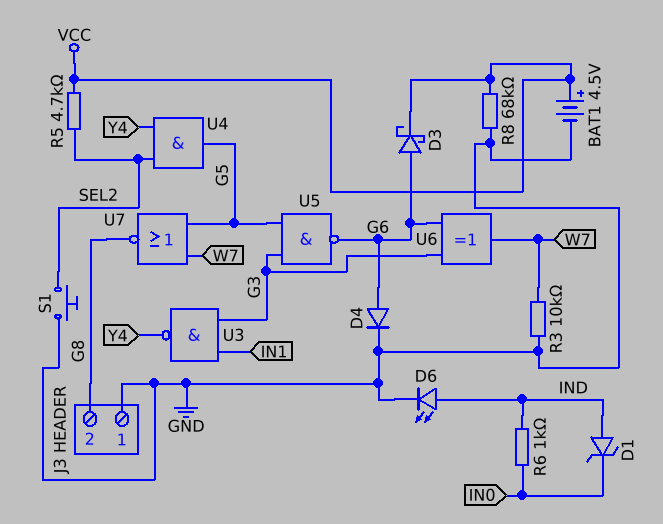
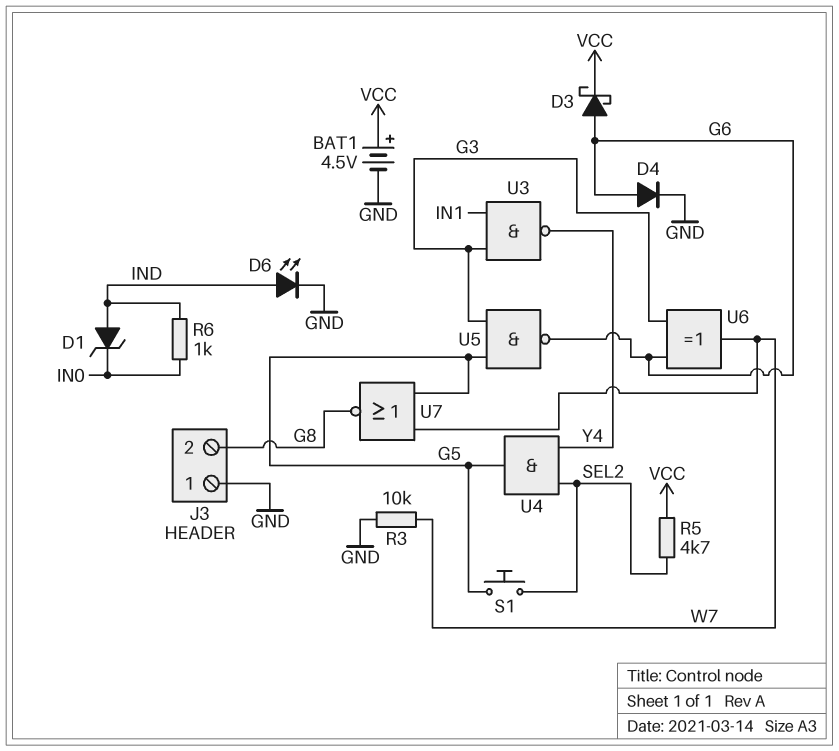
R8: 68k (GND, VCC) -> none
S1: button (GND, SEL2) -> button (G5, SEL2)

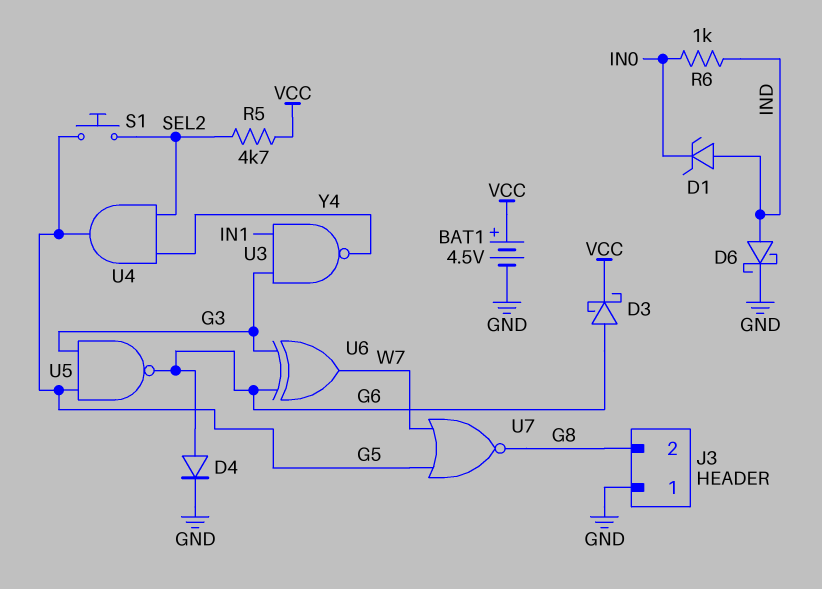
D6: LED (A IND, K GND) -> schottky (A IND, K GND)
R3: 10k (GND, W7) -> none

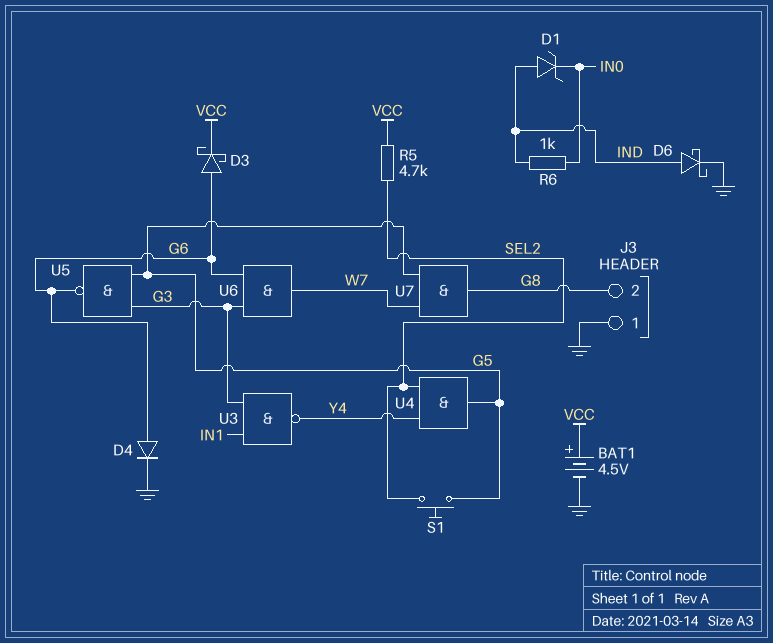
U6: XOR (in G3, in G6, out W7) -> AND (in G3, in G6, out W7)
U7: NOR (in G5, in W7, out G8) -> AND (in G5, in W7, out G8)

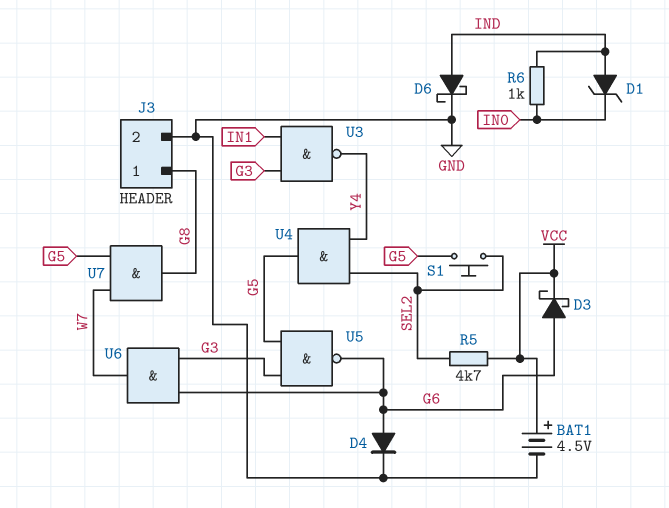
J3 pin 1: GND -> G8
J3 pin 2: G8 -> GND

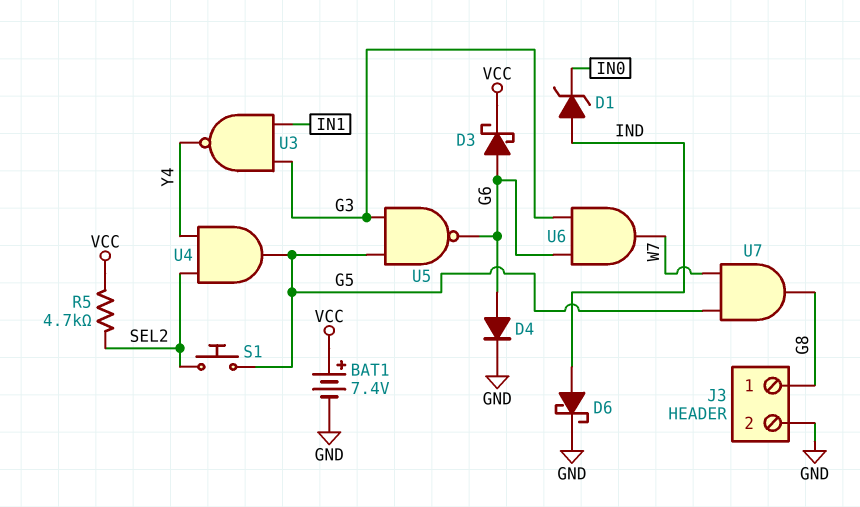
BAT1: 4.5V (plus VCC, minus GND) -> 7.4V (plus VCC, minus GND)
R6: 1k (IN0, IND) -> none

